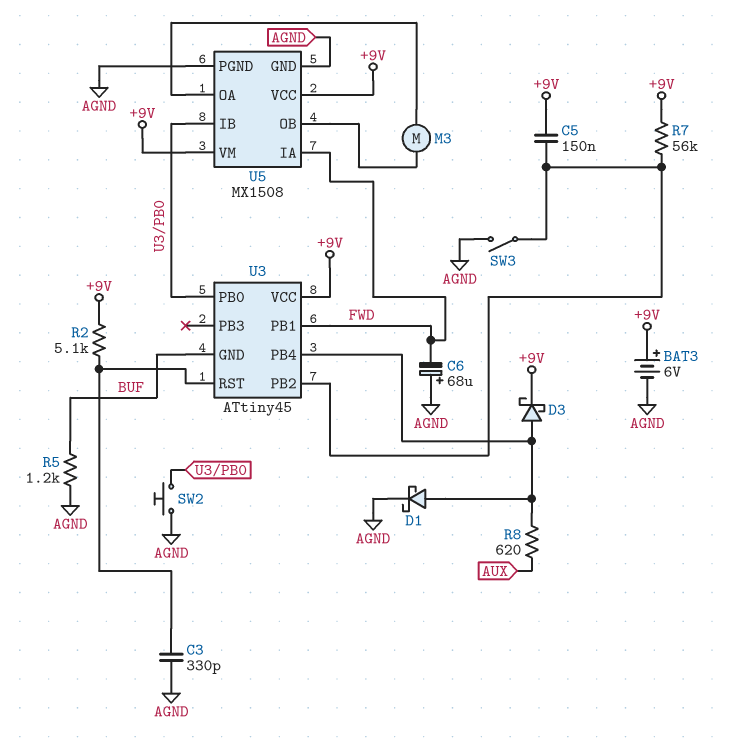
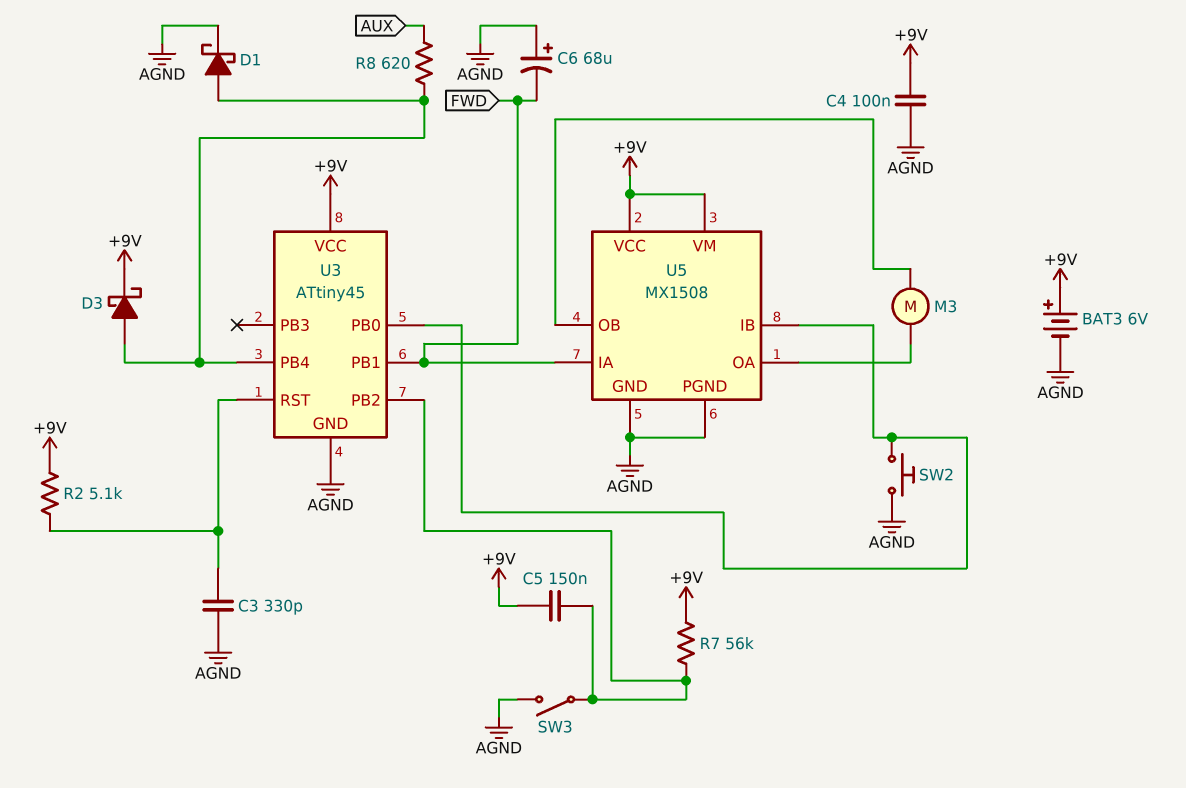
C4: none -> 100nF (+9V, AGND)
R5: 1.2k (AGND, BUF) -> none
U3 pin GND: BUF -> AGND

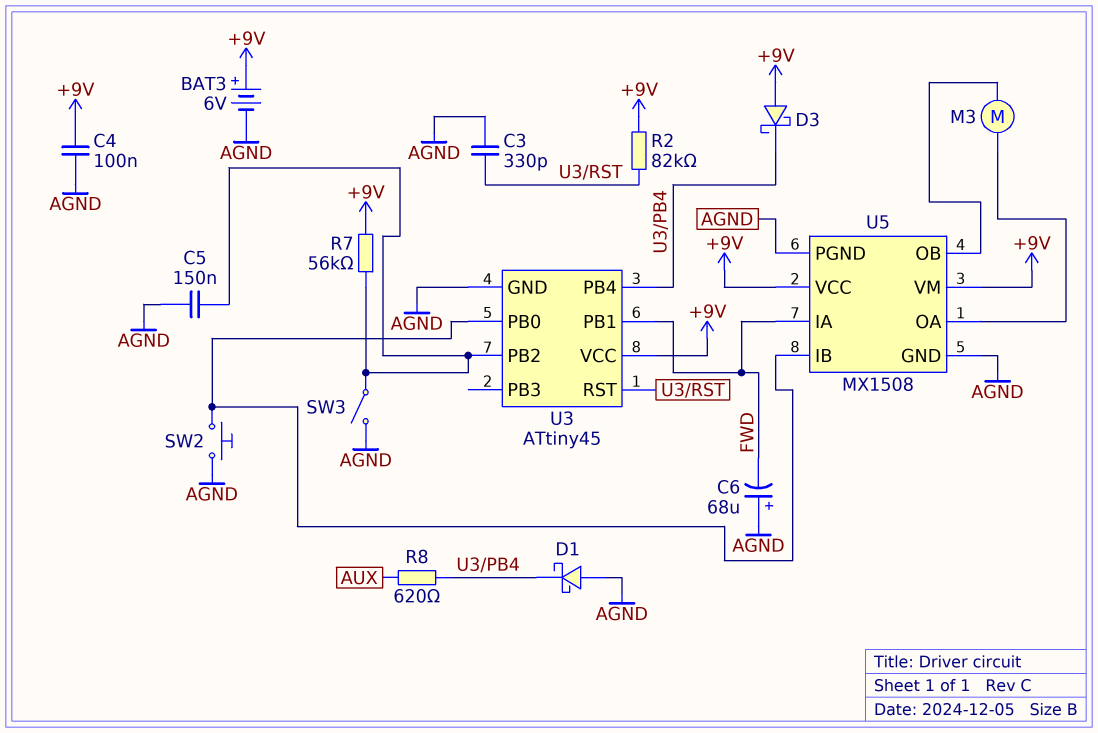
C5: 150nF (+9V, U3/PB2) -> 150nF (AGND, U3/PB2)
D1: schottky (A U3/PB4, K AGND) -> schottky (A AGND, K U3/PB4)
D3: schottky (A U3/PB4, K +9V) -> schottky (A +9V, K U3/PB4)
R2: 5.1k (+9V, U3/RST) -> 82k (+9V, U3/RST)

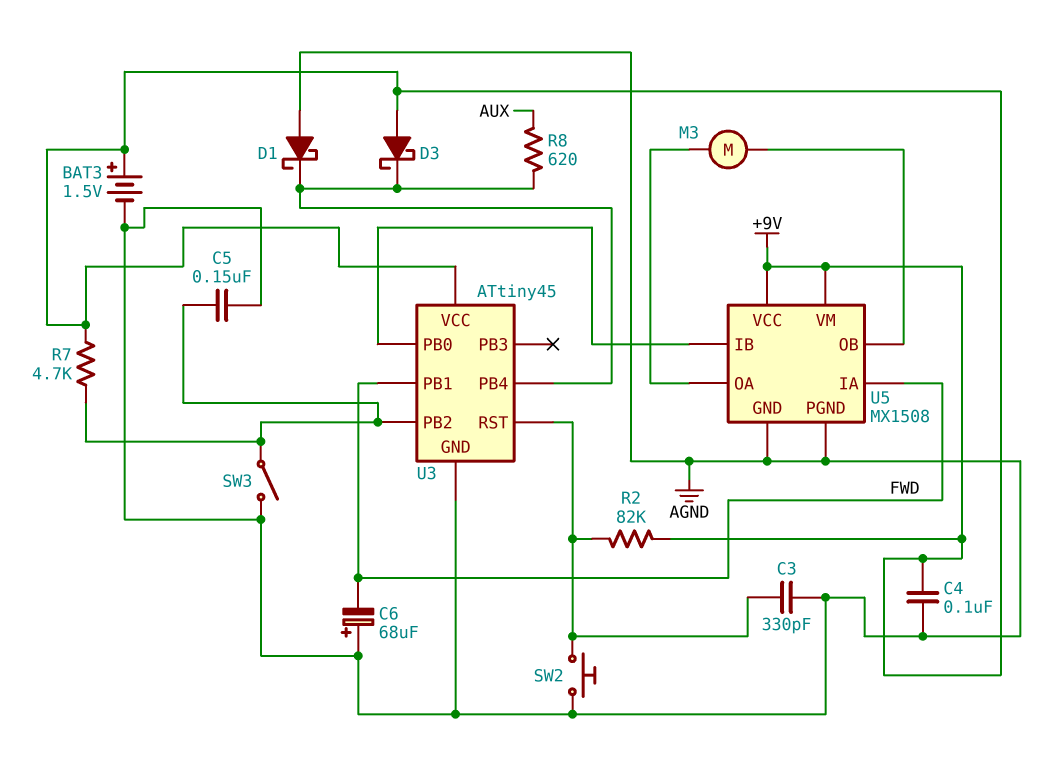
BAT3: 6V (plus +9V, minus AGND) -> 1.5V (plus +9V, minus AGND)
R7: 56k (+9V, U3/PB2) -> 4.7k (+9V, U3/PB2)
SW2: button (AGND, U3/PB0) -> button (AGND, U3/RST)

